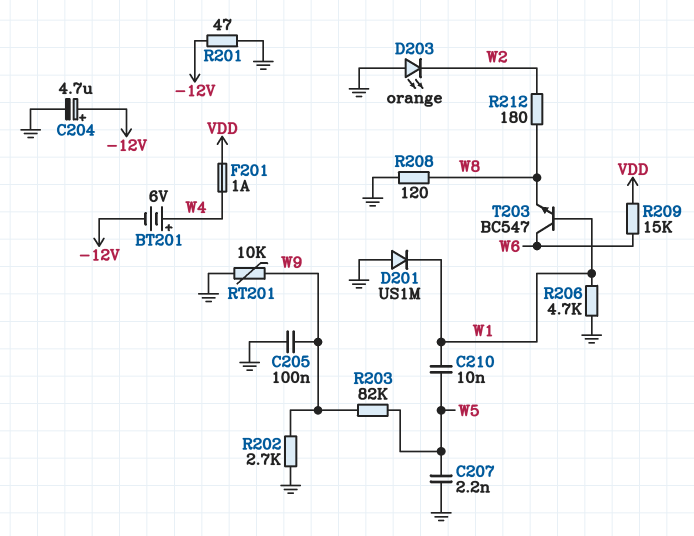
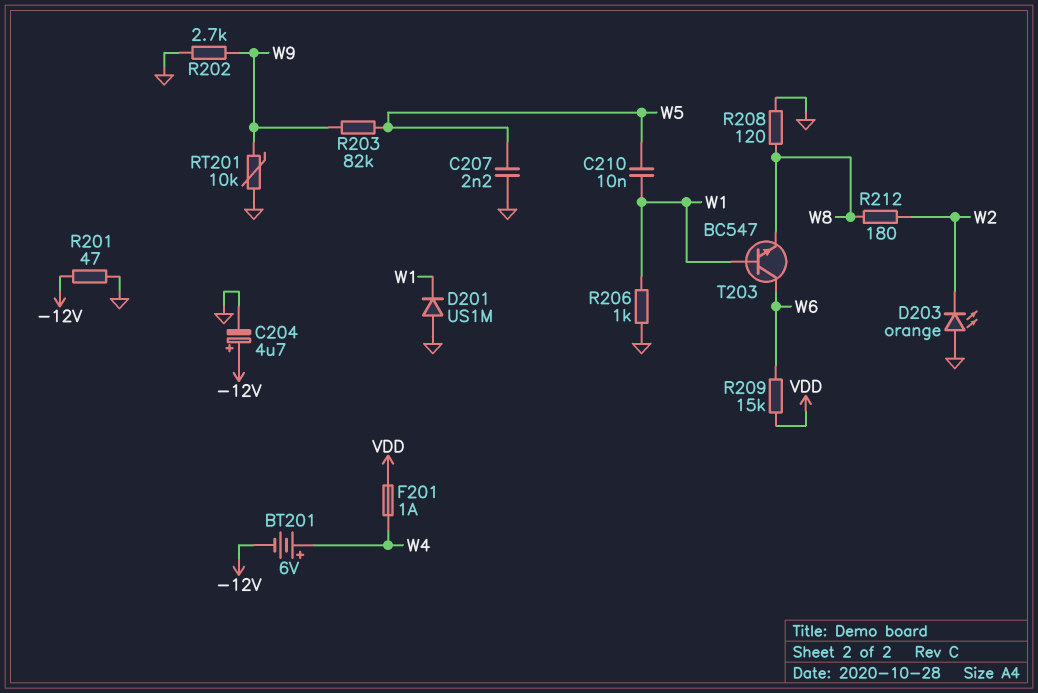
C205: 100nF (GND, W9) -> none
R206: 4.7k (GND, W1) -> 1k (GND, W1)

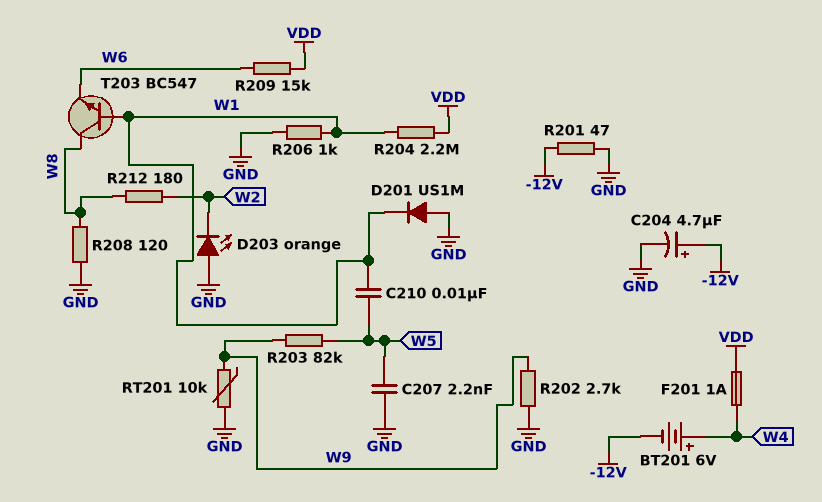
R204: none -> 2.2M (VDD, W1)
T203: NPN BC547 (B W1, C W6, E W8) -> NPN BC547 (B W1, C W8, E W6)

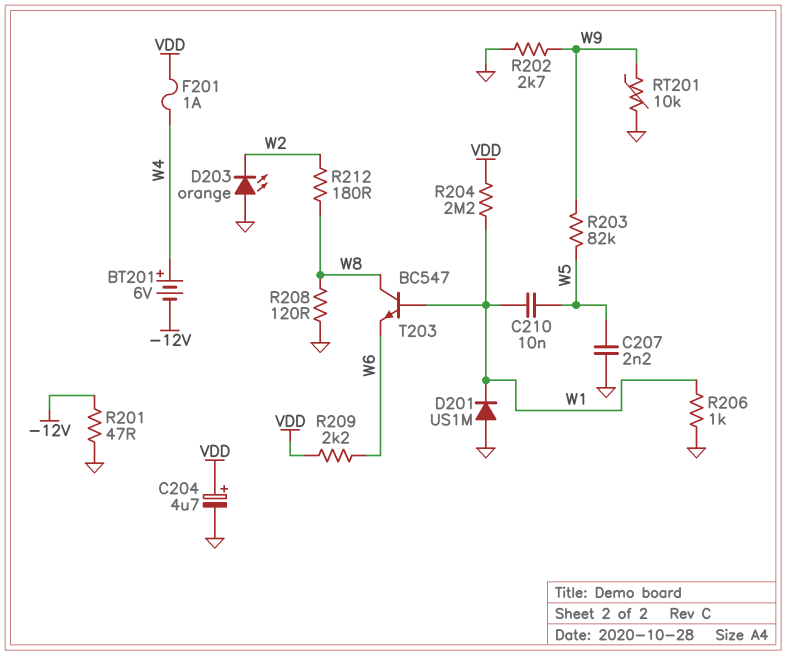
C204: 4.7uF (plus -12V, minus GND) -> 4.7uF (plus VDD, minus GND)
R209: 15k (VDD, W6) -> 2.2k (VDD, W6)

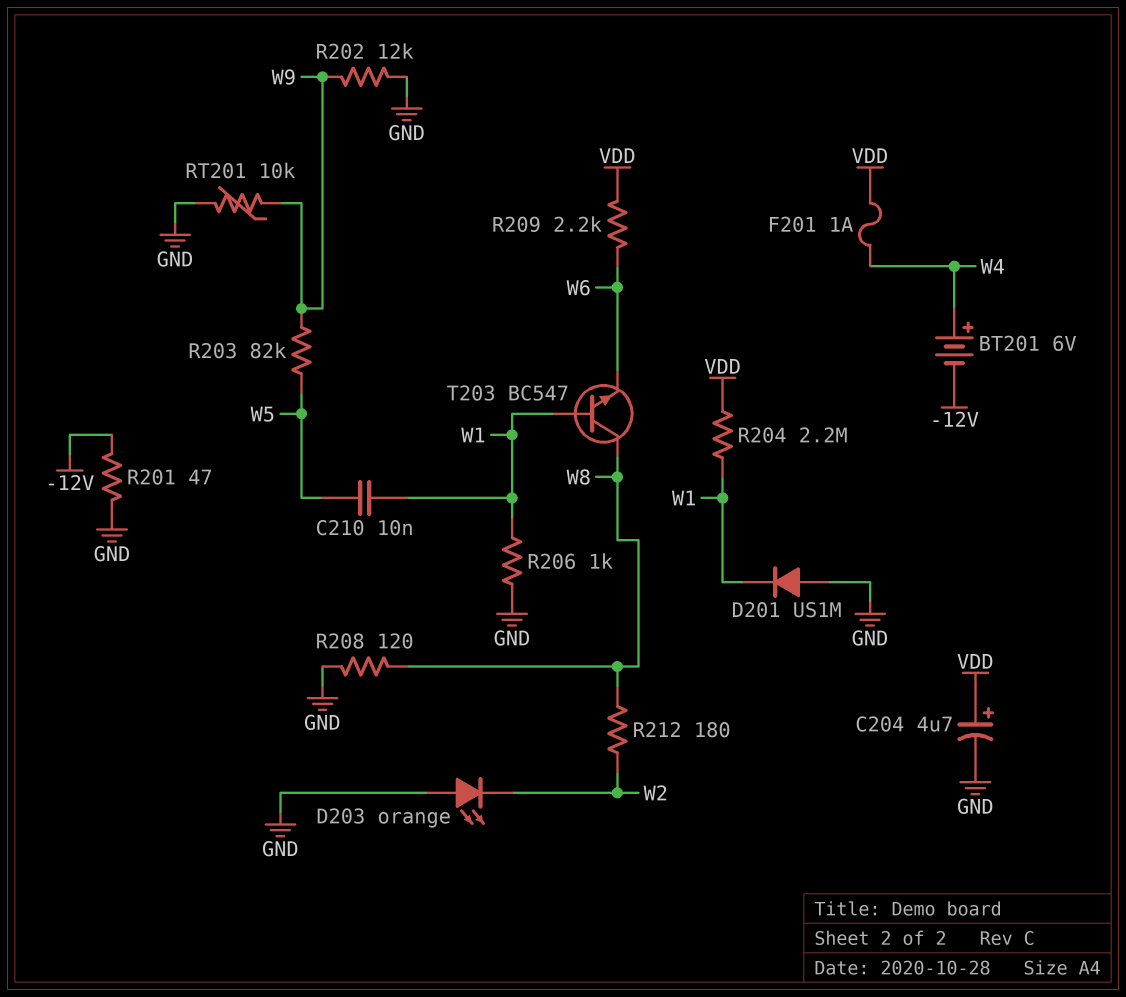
C207: 2.2nF (GND, W5) -> none
R202: 2.7k (GND, W9) -> 12k (GND, W9)

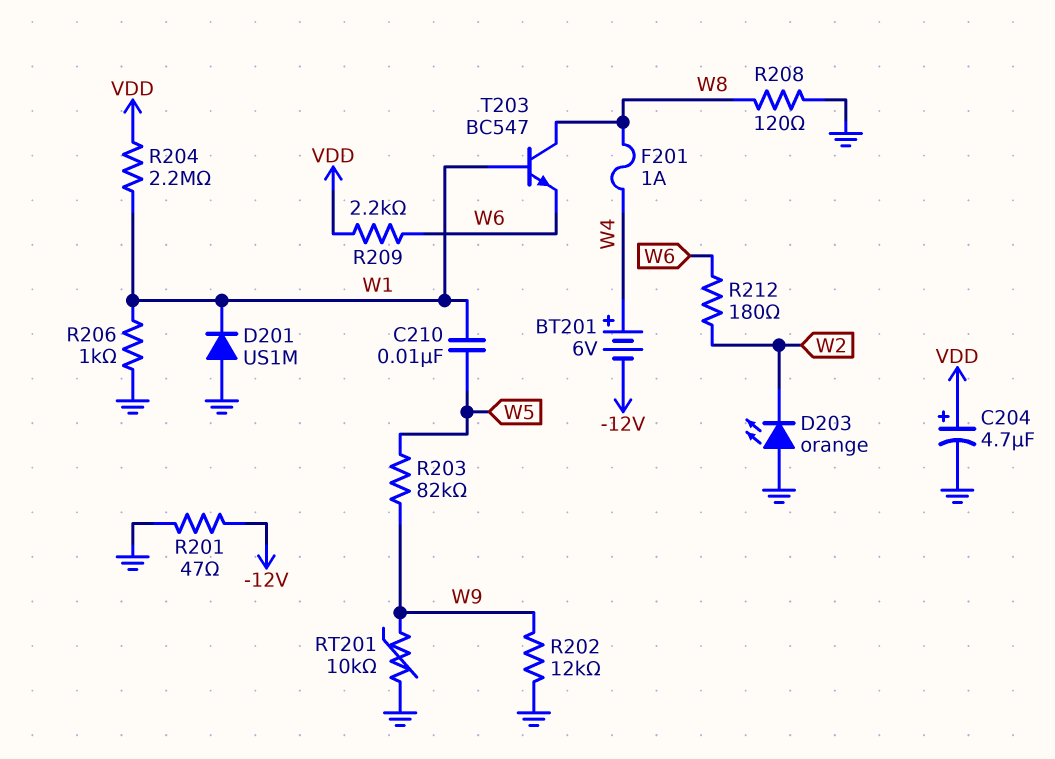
F201: 1A (VDD, W4) -> 1A (W4, W8)
R212: 180 (W2, W8) -> 180 (W2, W6)

